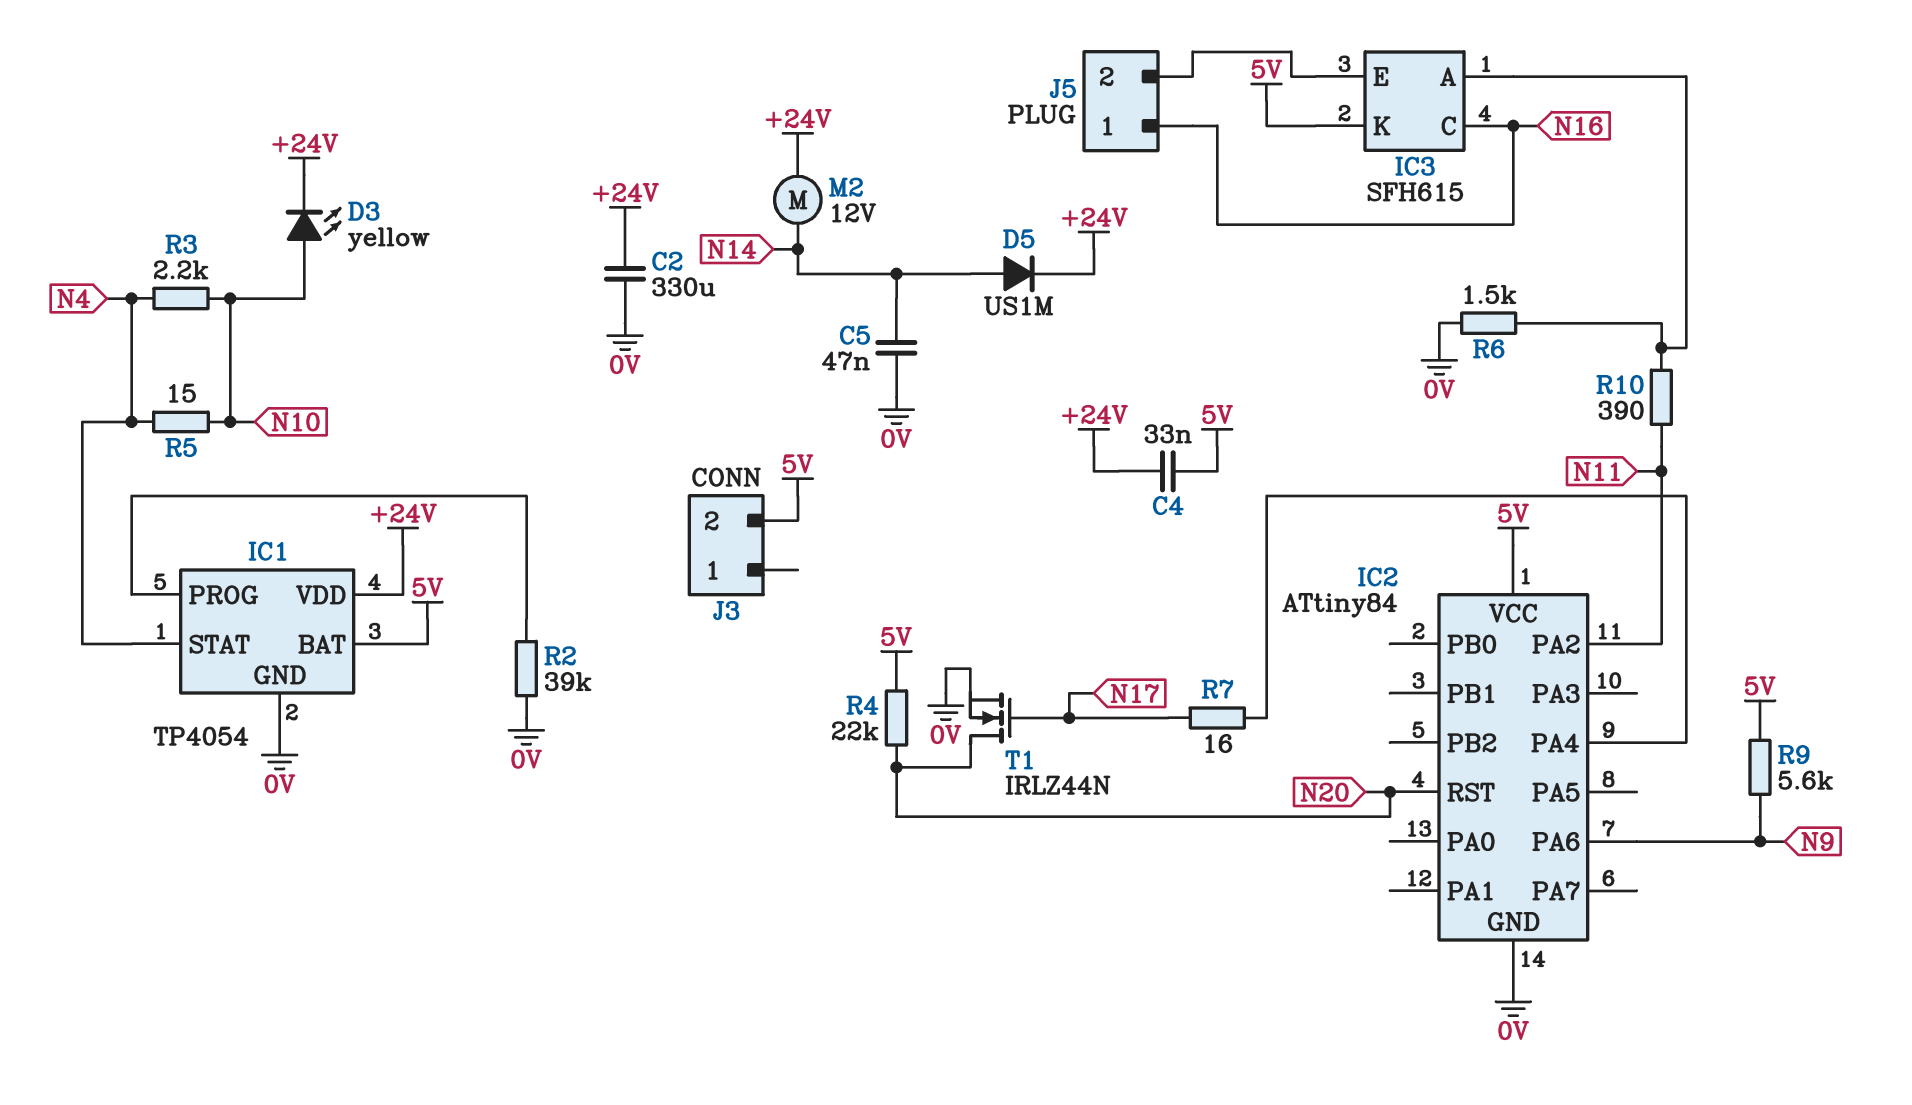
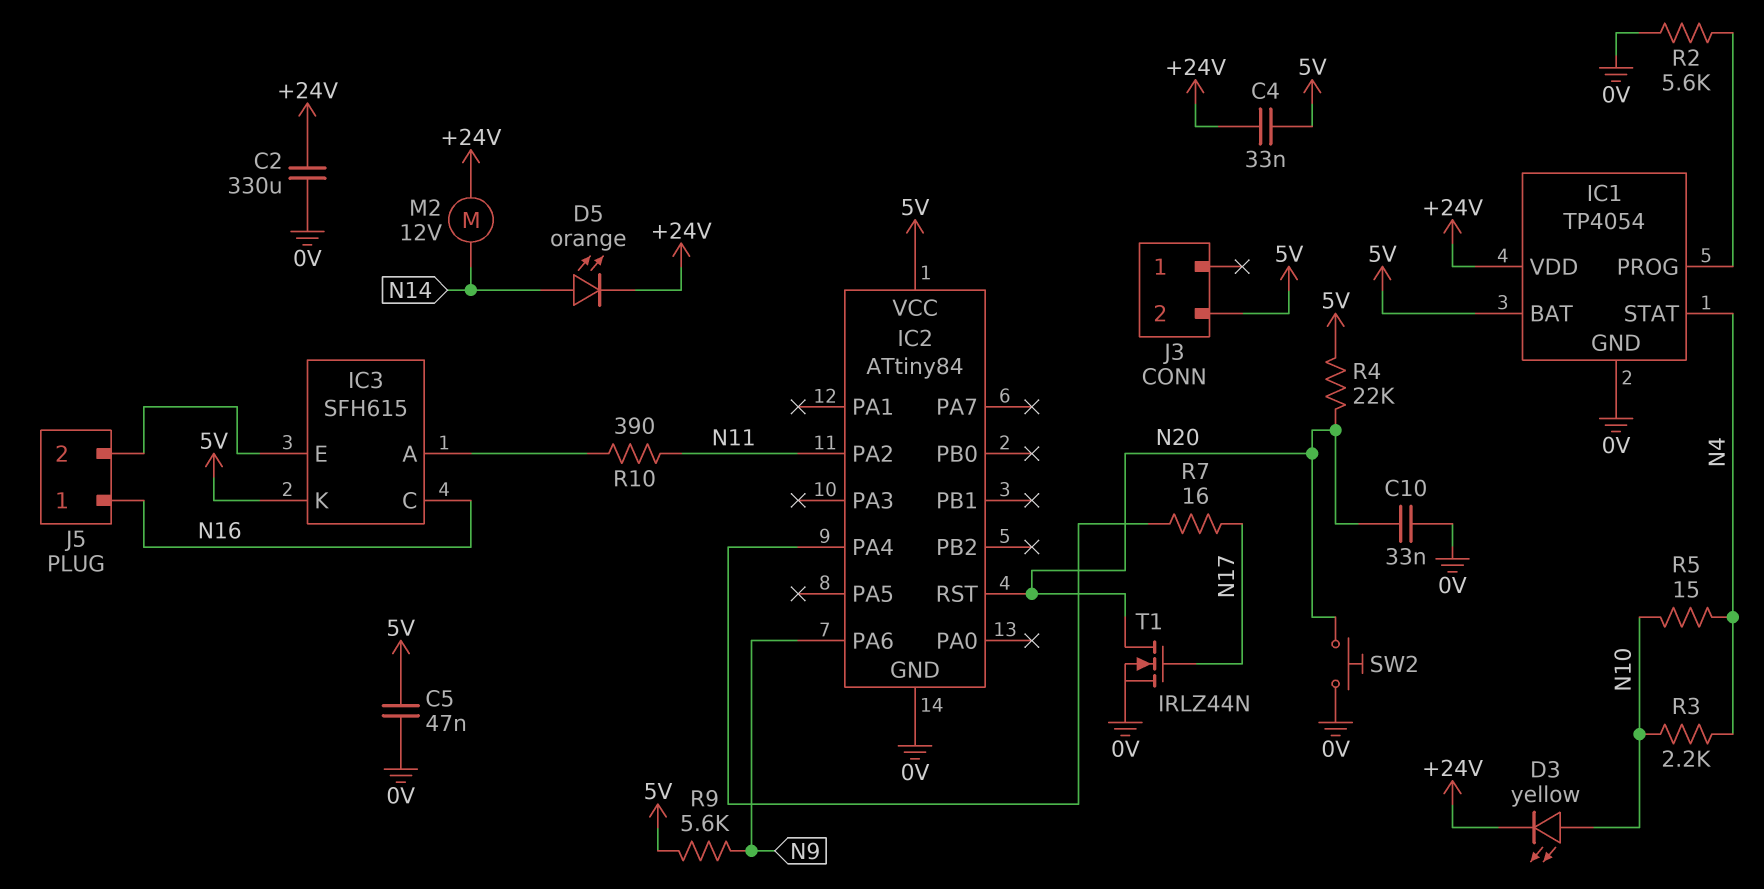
C5: 47nF (0V, N14) -> 47nF (0V, 5V)
C10: none -> 33nF (0V, N20)
D5: diode US1M (A N14, K +24V) -> LED orange (A N14, K +24V)
R2: 39k (0V, IC1/PROG) -> 5.6k (0V, IC1/PROG)
R6: 1.5k (0V, IC3/A) -> none
SW2: none -> button (0V, N20)

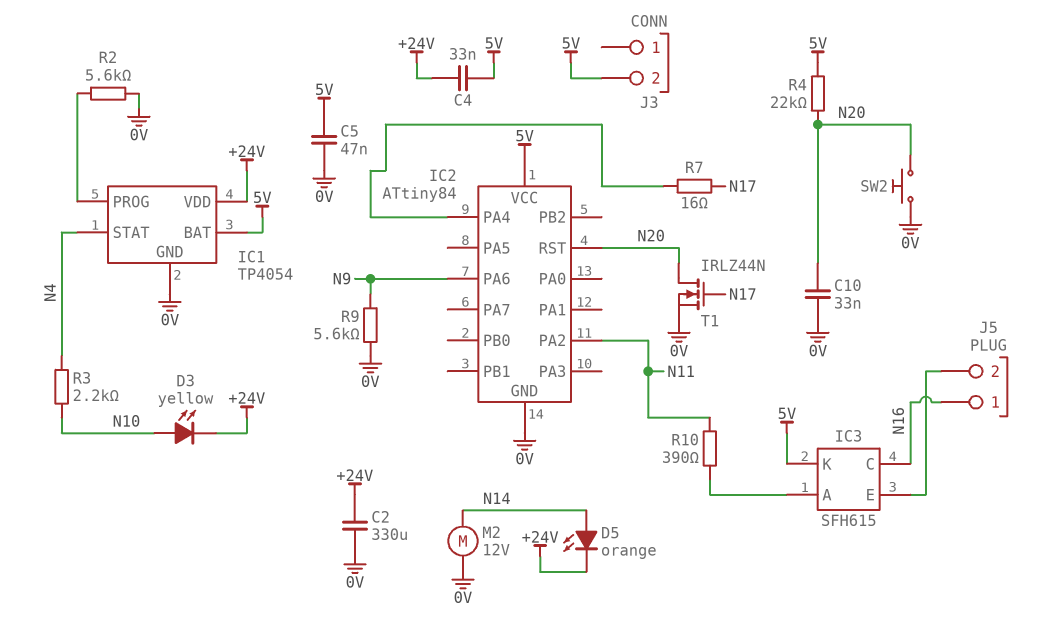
M2: motor 12V (+24V, N14) -> motor 12V (0V, N14)
R5: 15 (N4, N10) -> none
R9: 5.6k (5V, N9) -> 5.6k (0V, N9)

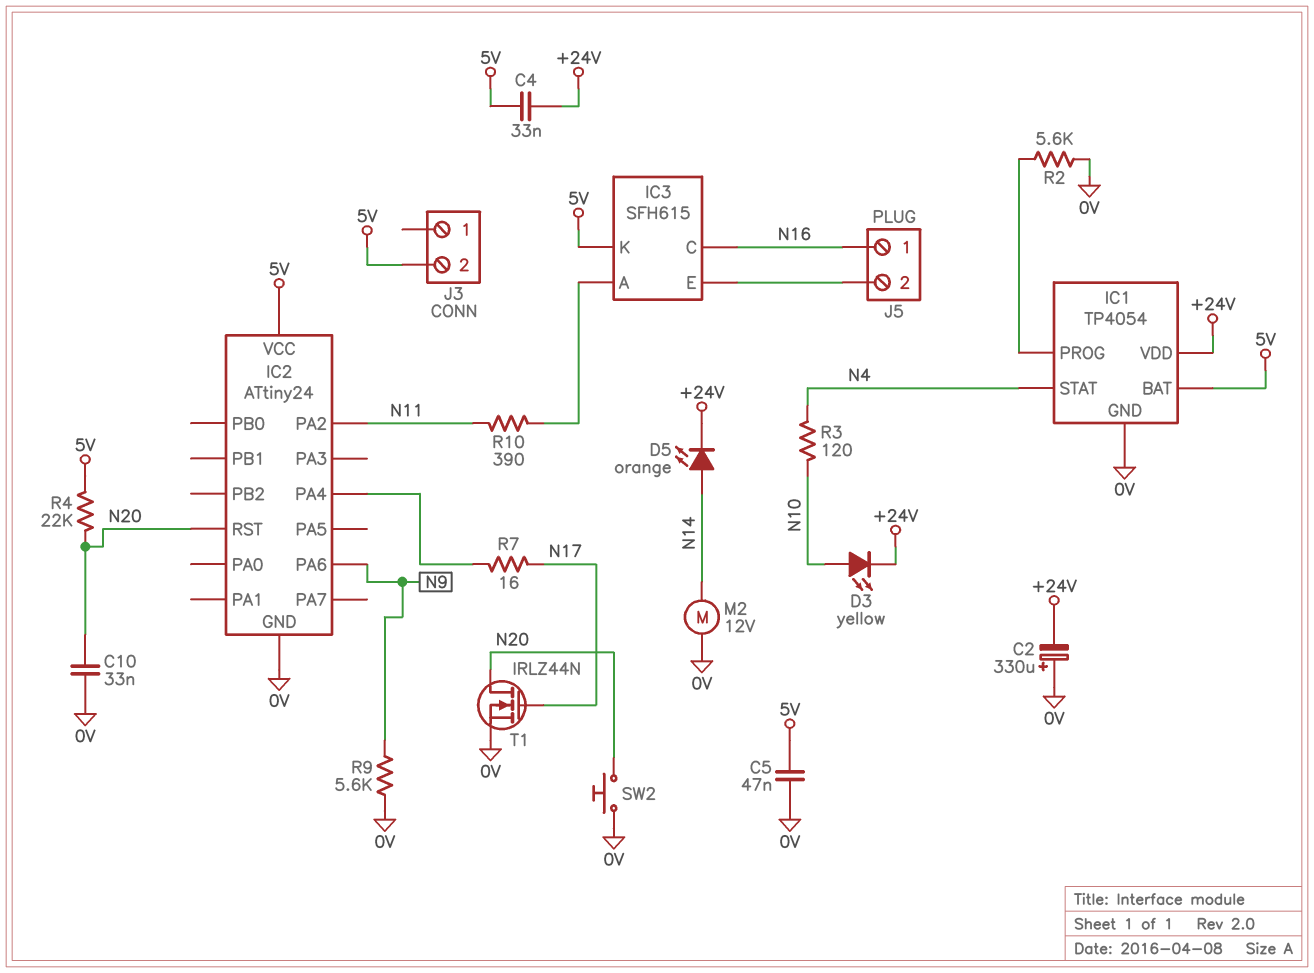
C2: 330uF (+24V, 0V) -> 330uF (plus 0V, minus +24V)
IC2: ATtiny84 -> ATtiny24
R3: 2.2k (N4, N10) -> 120 (N4, N10)

